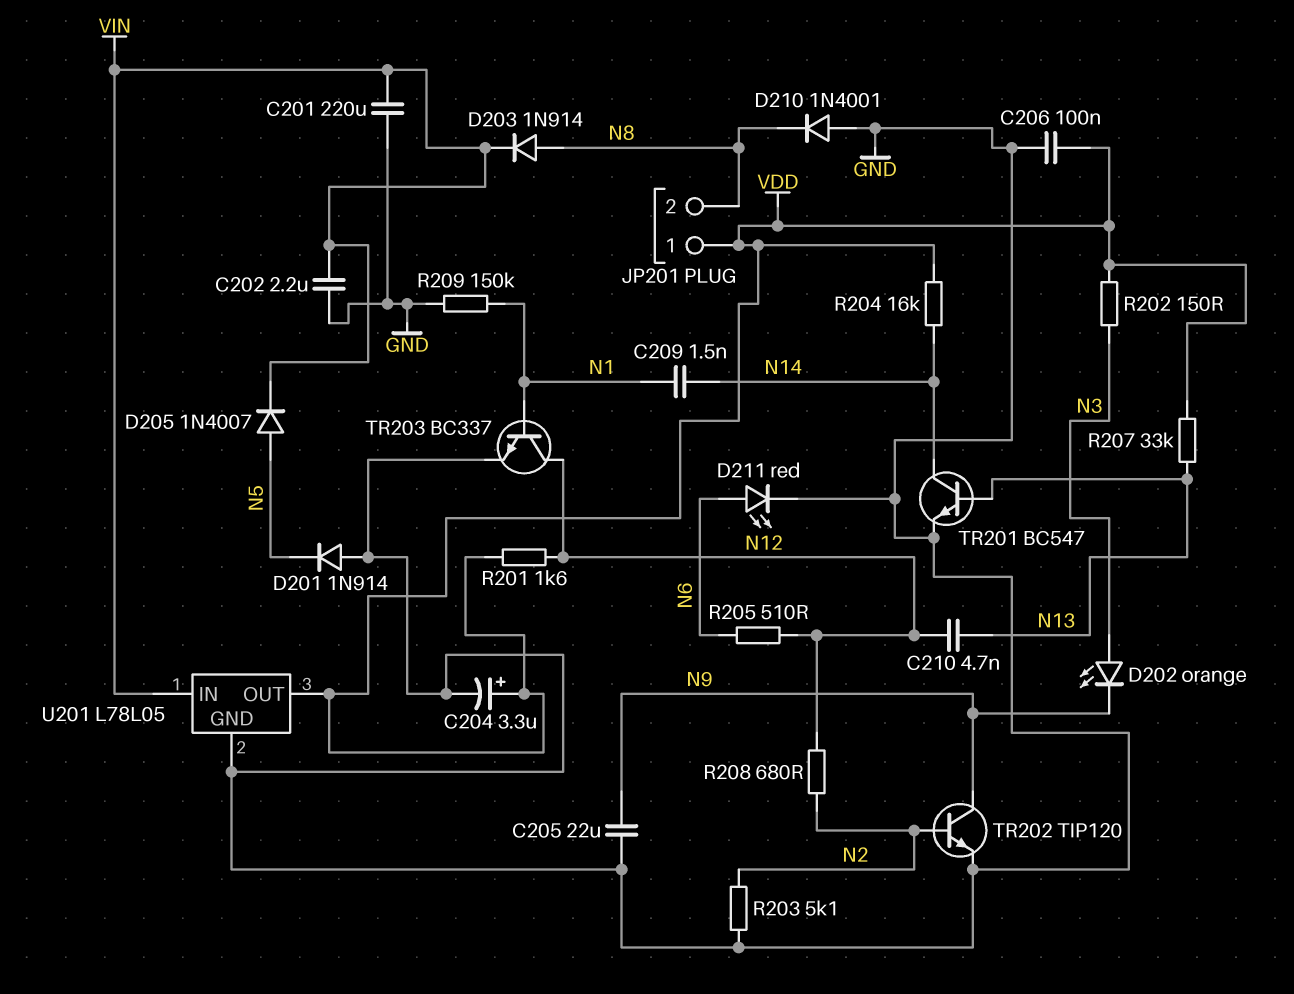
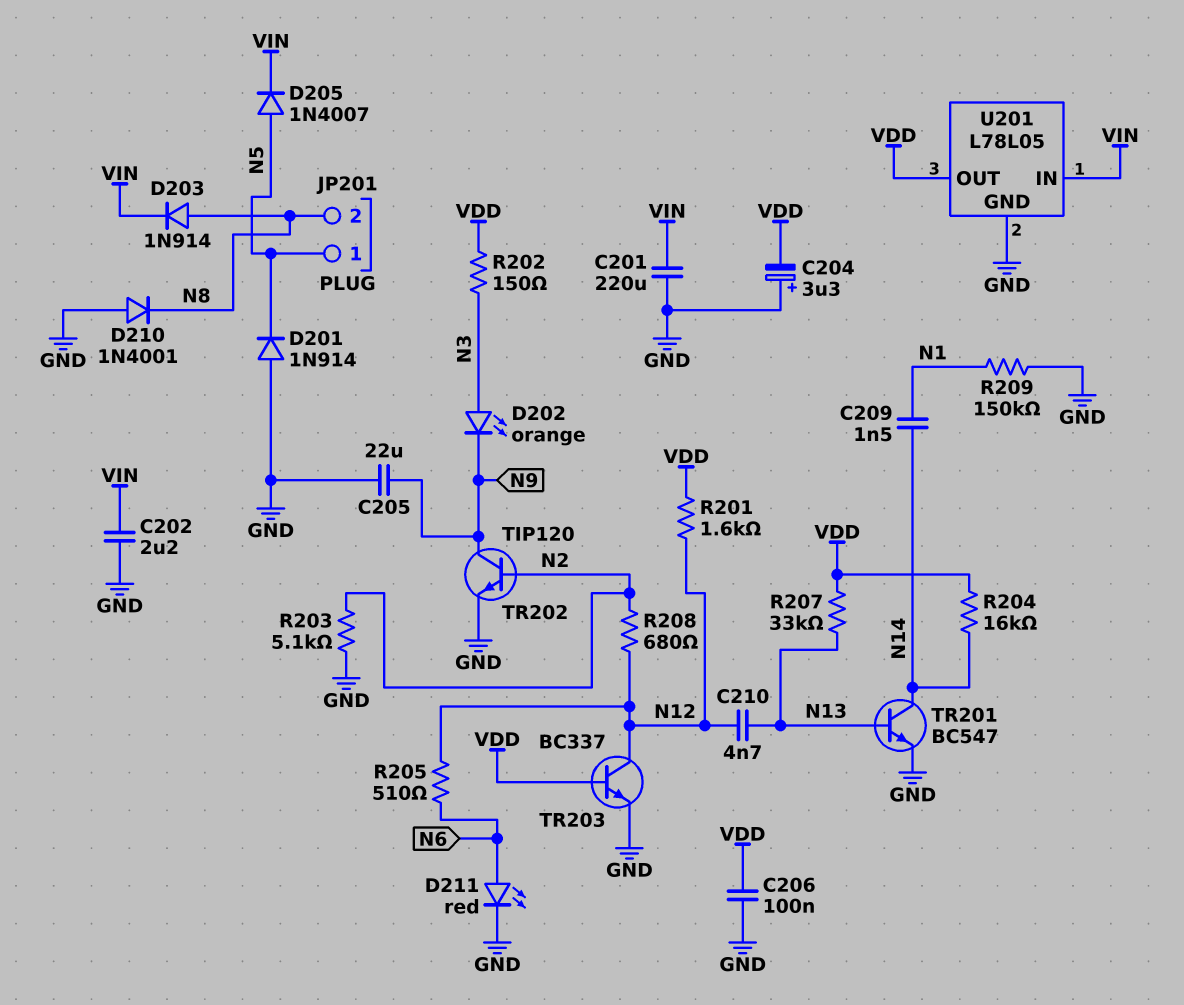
C204: 3.3uF (plus VDD, minus GND) -> 3.3uF (plus GND, minus VDD)
JP201 pin 1: VDD -> N5
TR203: NPN BC337 (B N1, C N12, E GND) -> NPN BC337 (B VDD, C N12, E GND)

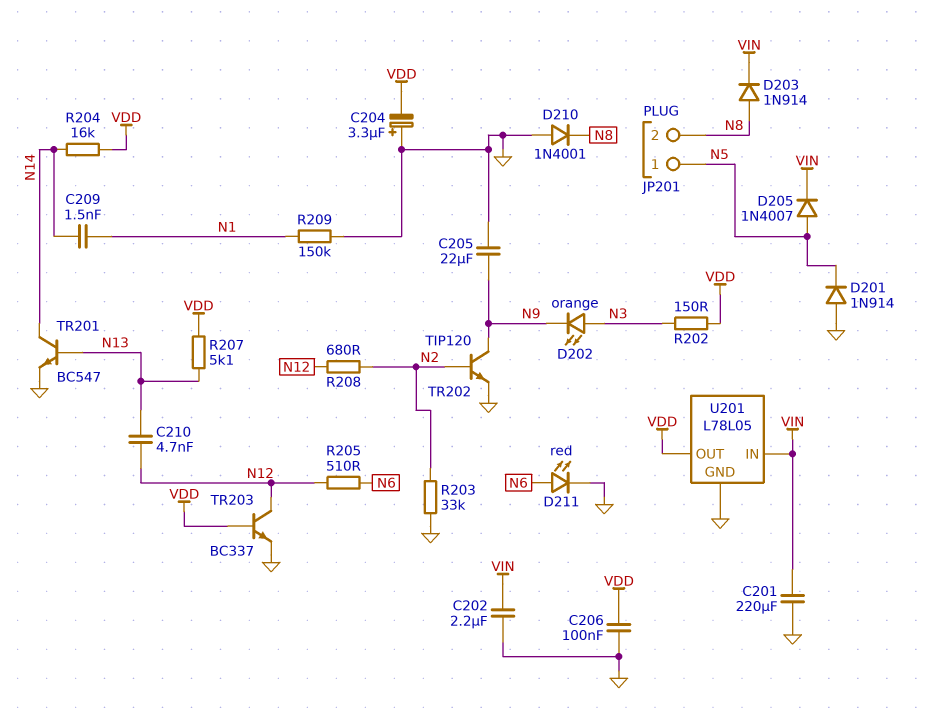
R201: 1.6k (N12, VDD) -> none
R203: 5.1k (GND, N2) -> 33k (GND, N2)
R207: 33k (N13, VDD) -> 5.1k (N13, VDD)

